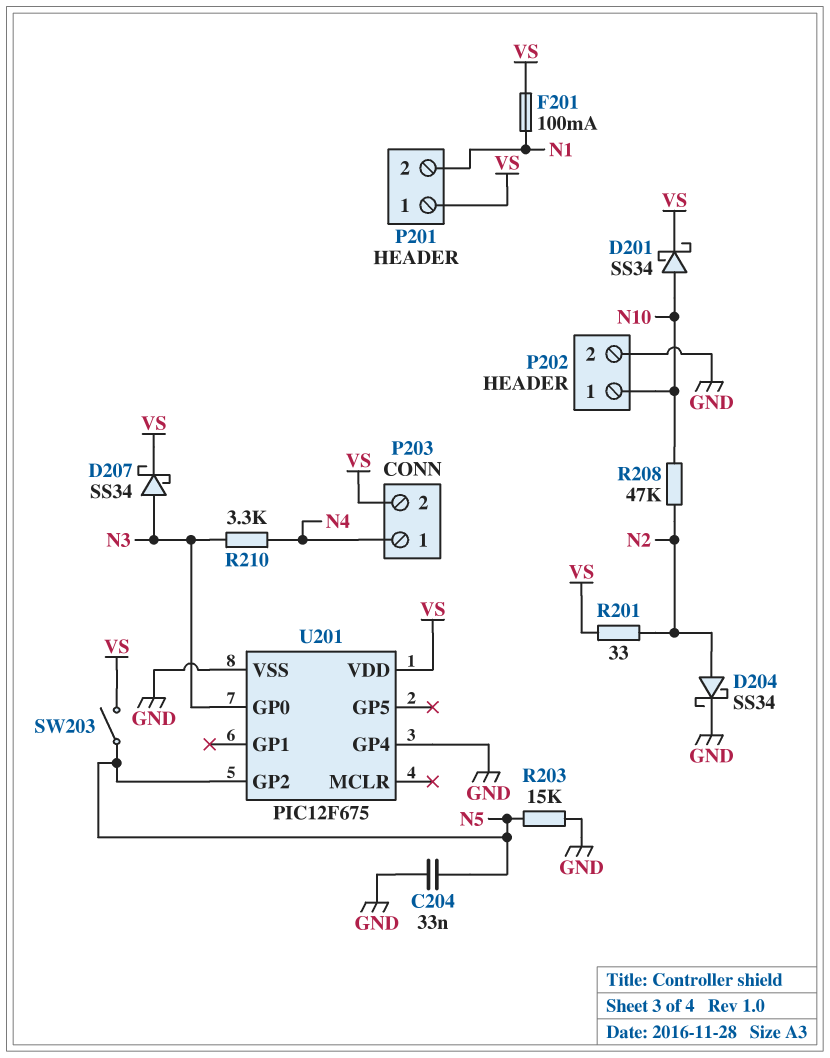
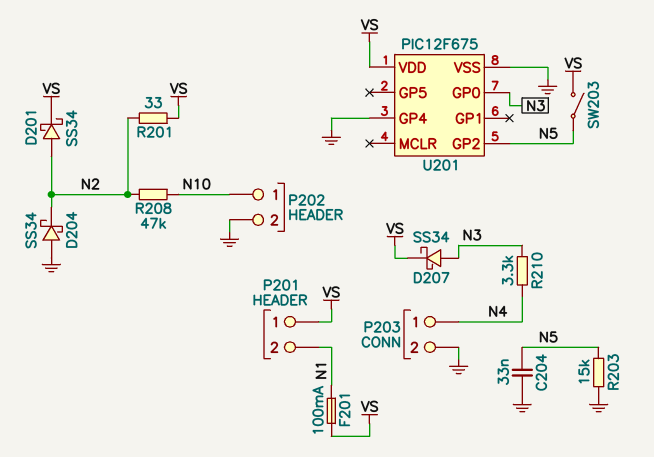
D201: schottky SS34 (A N10, K VS) -> schottky SS34 (A N2, K VS)
D204: schottky SS34 (A N2, K GND) -> schottky SS34 (A GND, K N2)
P203 pin 2: VS -> GND

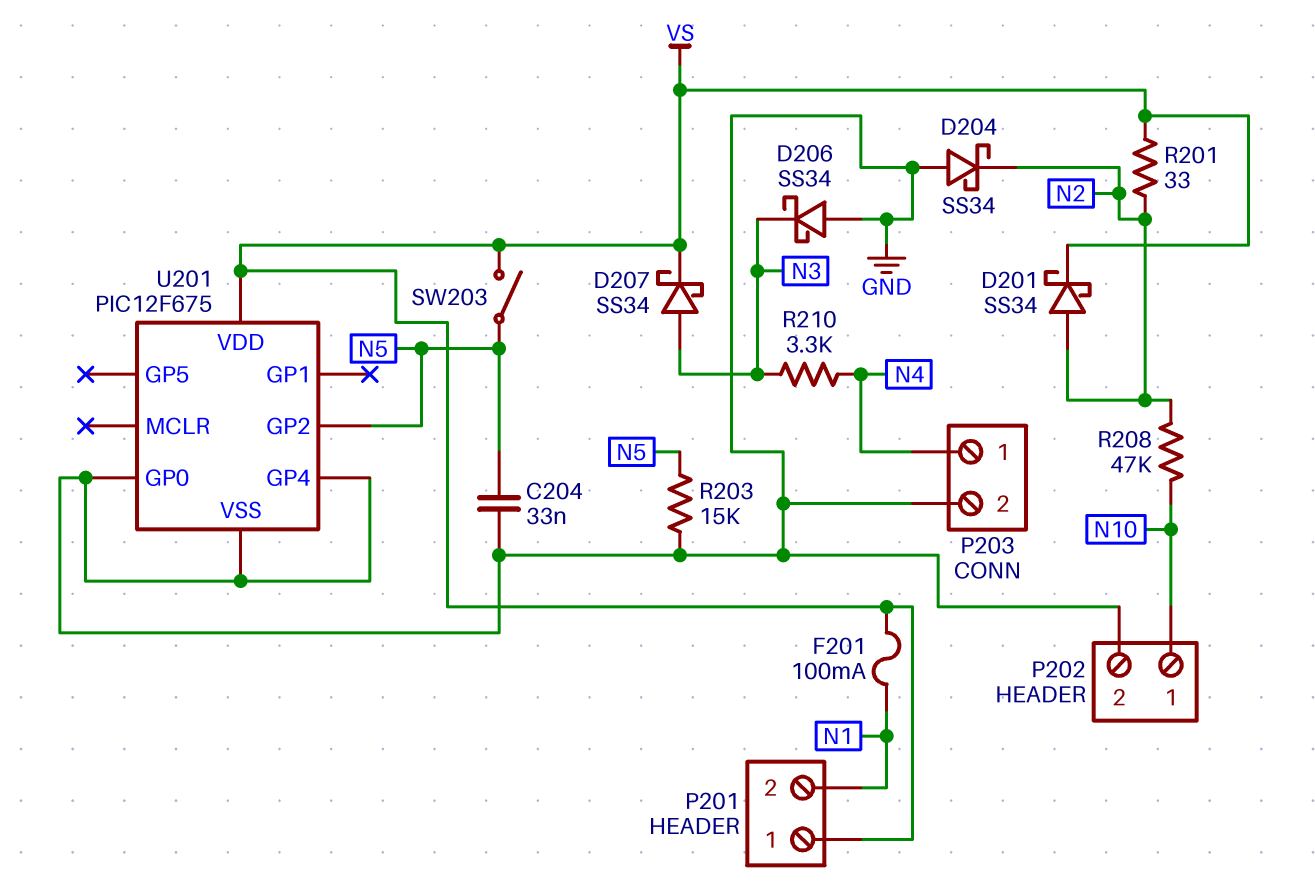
D206: none -> schottky SS34 (A GND, K N3)
U201 pin GP0: N3 -> GND

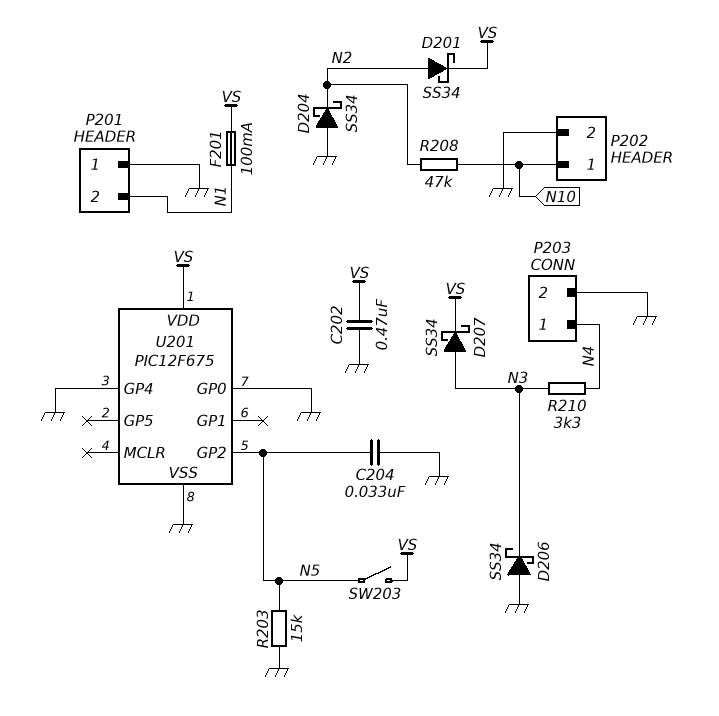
C202: none -> 470nF (GND, VS)
P201 pin 1: VS -> GND
R201: 33 (N2, VS) -> none

